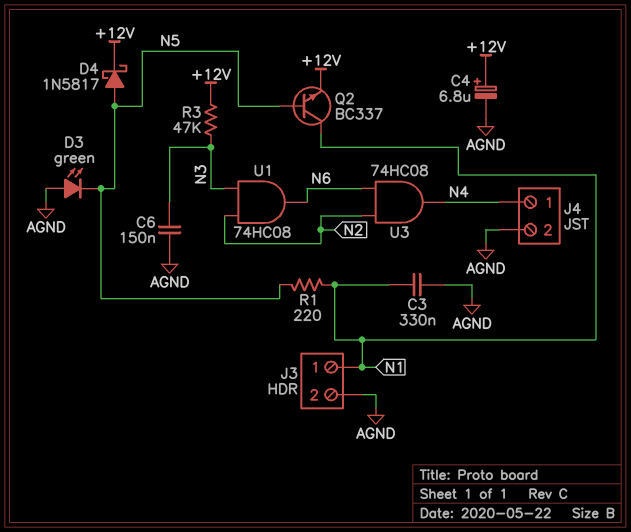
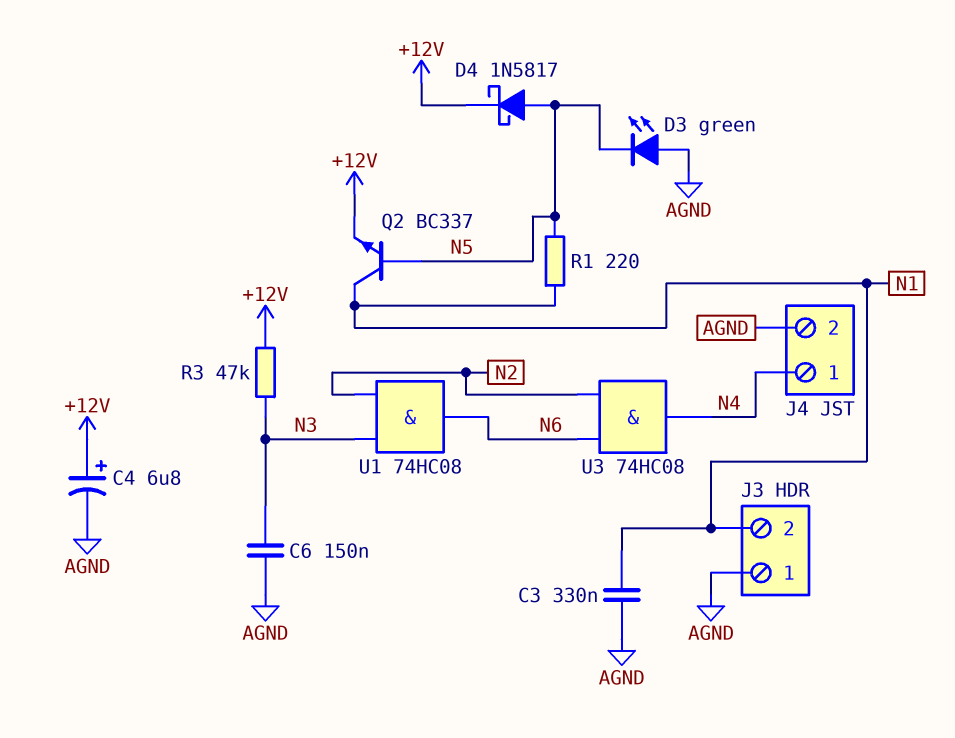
J3 pin 1: N1 -> AGND
J3 pin 2: AGND -> N1

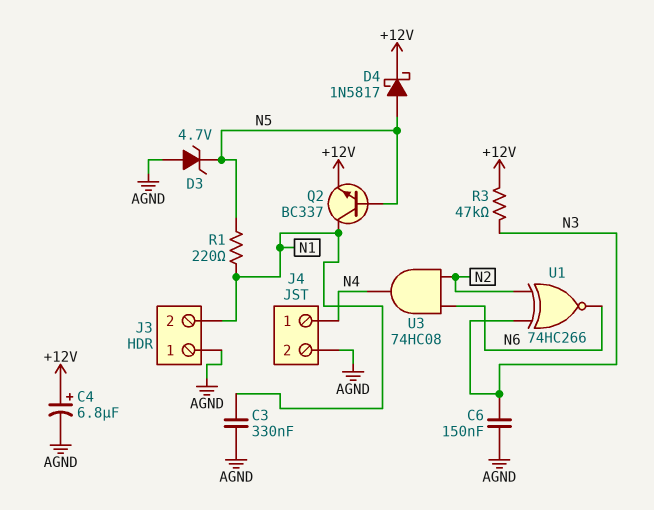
D3: LED green (A AGND, K N5) -> zener 4.7V (A AGND, K N5)
U1: AND 74HC08 (in N2, in N3, out N6) -> XNOR 74HC266 (in N2, in N3, out N6)

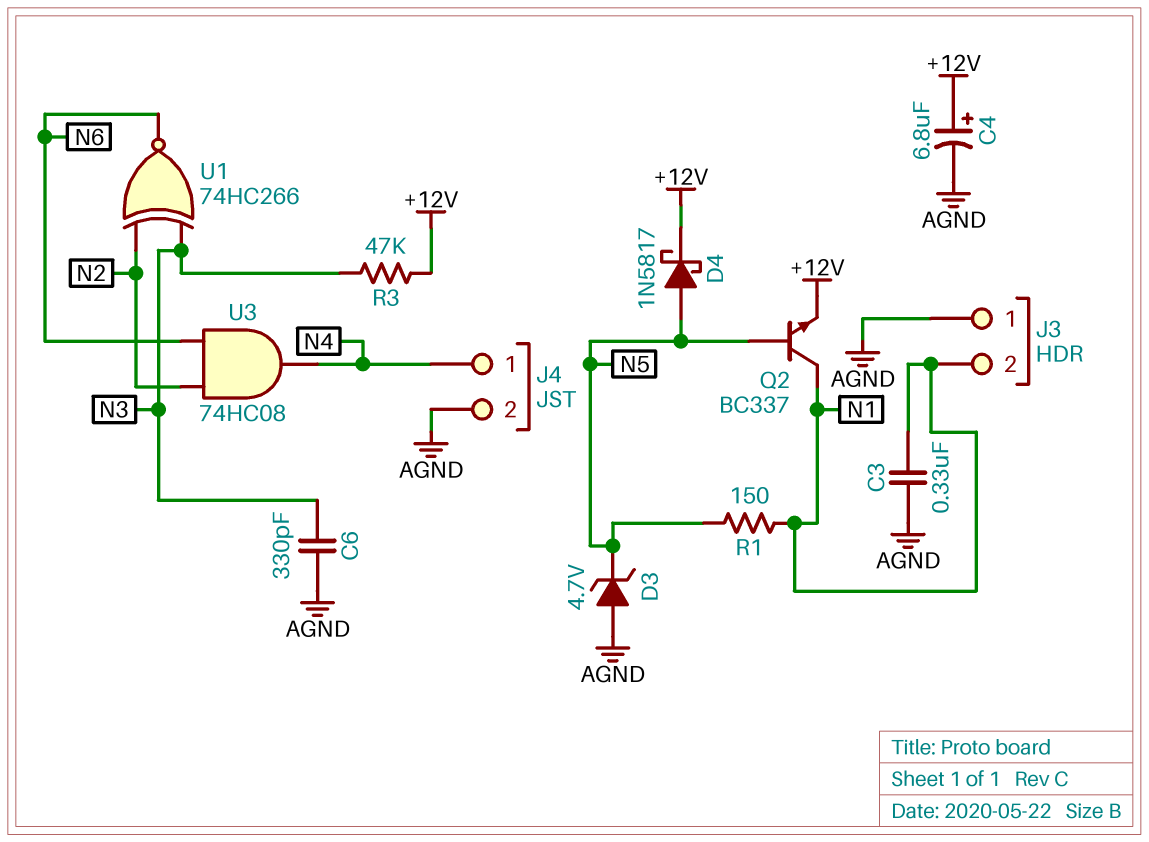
C6: 150nF (AGND, N3) -> 330pF (AGND, N3)
R1: 220 (N1, N5) -> 150 (N1, N5)

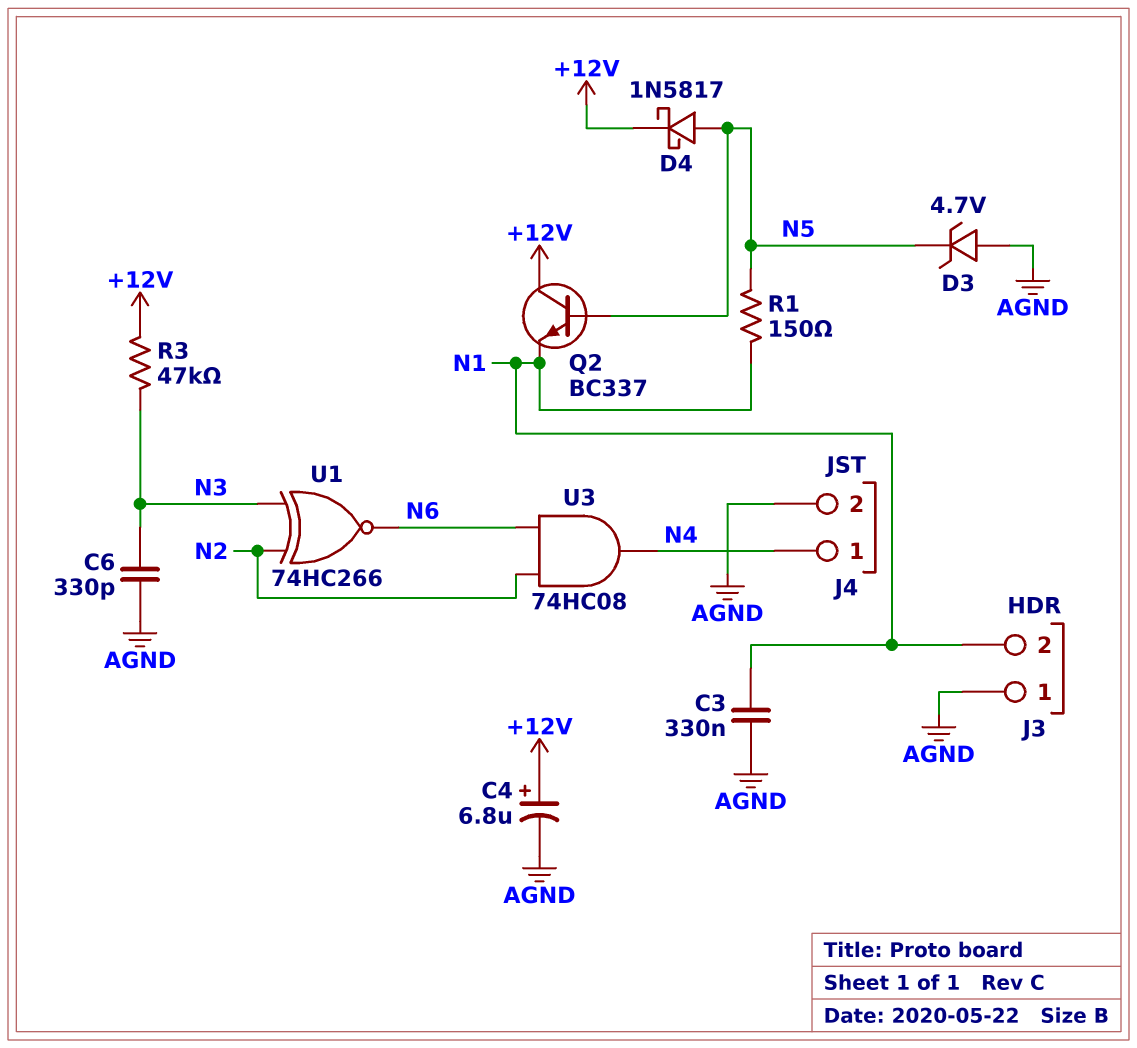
Q2: NPN BC337 (B N5, C N1, E +12V) -> NPN BC337 (B N5, C +12V, E N1)

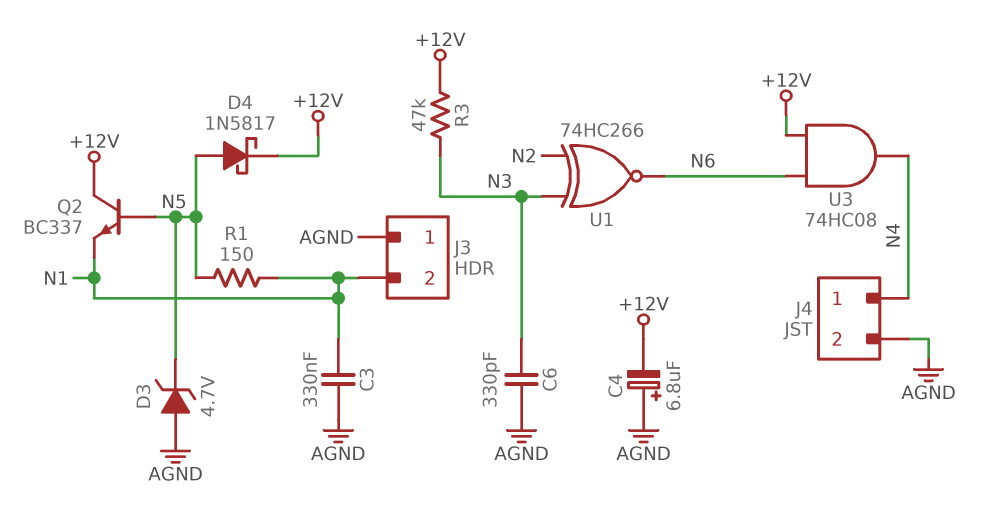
C4: 6.8uF (plus +12V, minus AGND) -> 6.8uF (plus AGND, minus +12V)
U3: AND 74HC08 (in N2, in N6, out N4) -> AND 74HC08 (in +12V, in N6, out N4)

